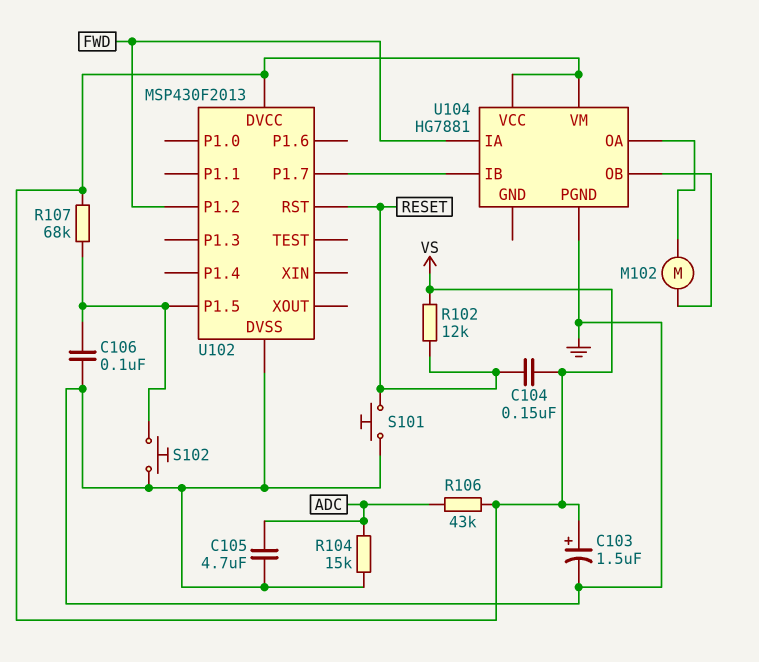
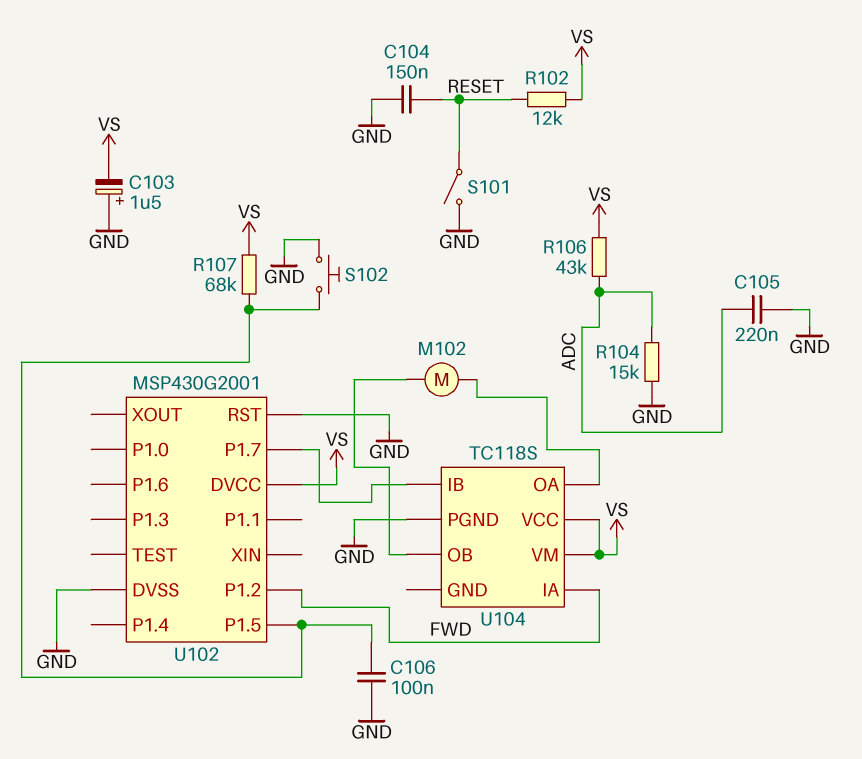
C103: 1.5uF (plus VS, minus GND) -> 1.5uF (plus GND, minus VS)
C104: 150nF (RESET, VS) -> 150nF (GND, RESET)
C105: 4.7uF (ADC, GND) -> 220nF (ADC, GND)
S101: button (GND, RESET) -> switch (GND, RESET)
U102: MSP430F2013 -> MSP430G2001
U102 pin RST: RESET -> GND
U104: HG7881 -> TC118S

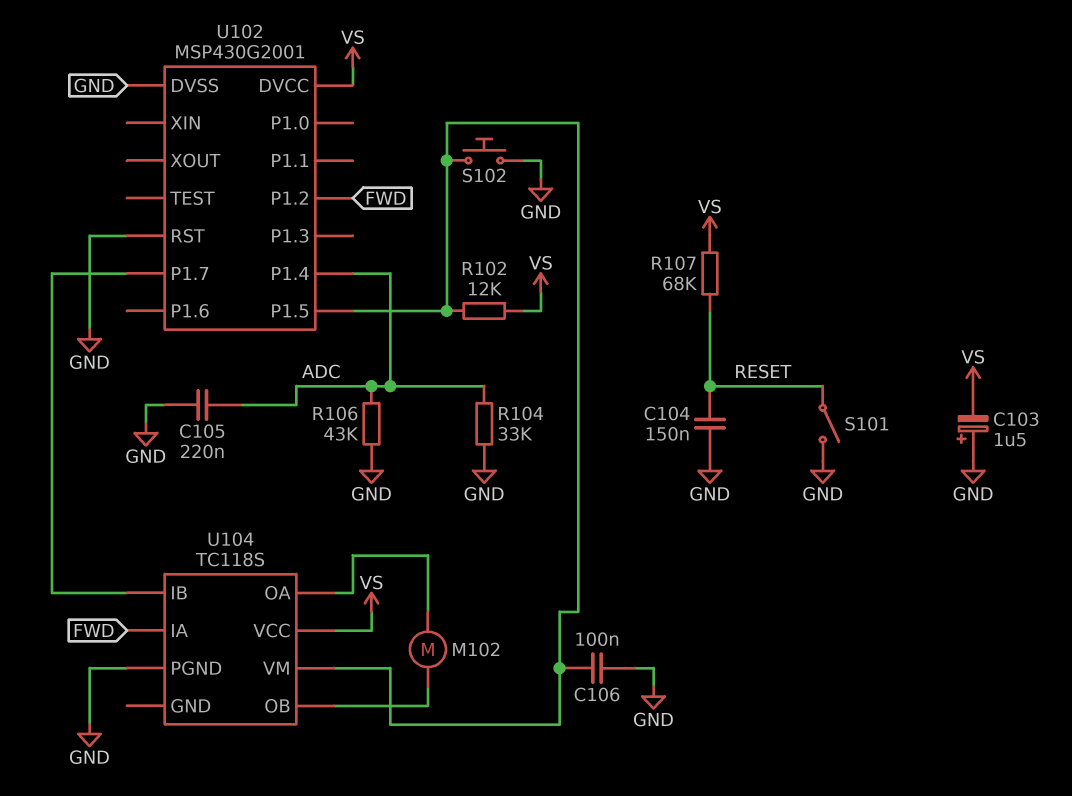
R102: 12k (RESET, VS) -> 12k (U102/P1.5, VS)
R104: 15k (ADC, GND) -> 33k (ADC, GND)
R106: 43k (ADC, VS) -> 43k (ADC, GND)
R107: 68k (U102/P1.5, VS) -> 68k (RESET, VS)
U102 pin P1.4: none -> ADC
U104 pin VM: VS -> U102/P1.5

